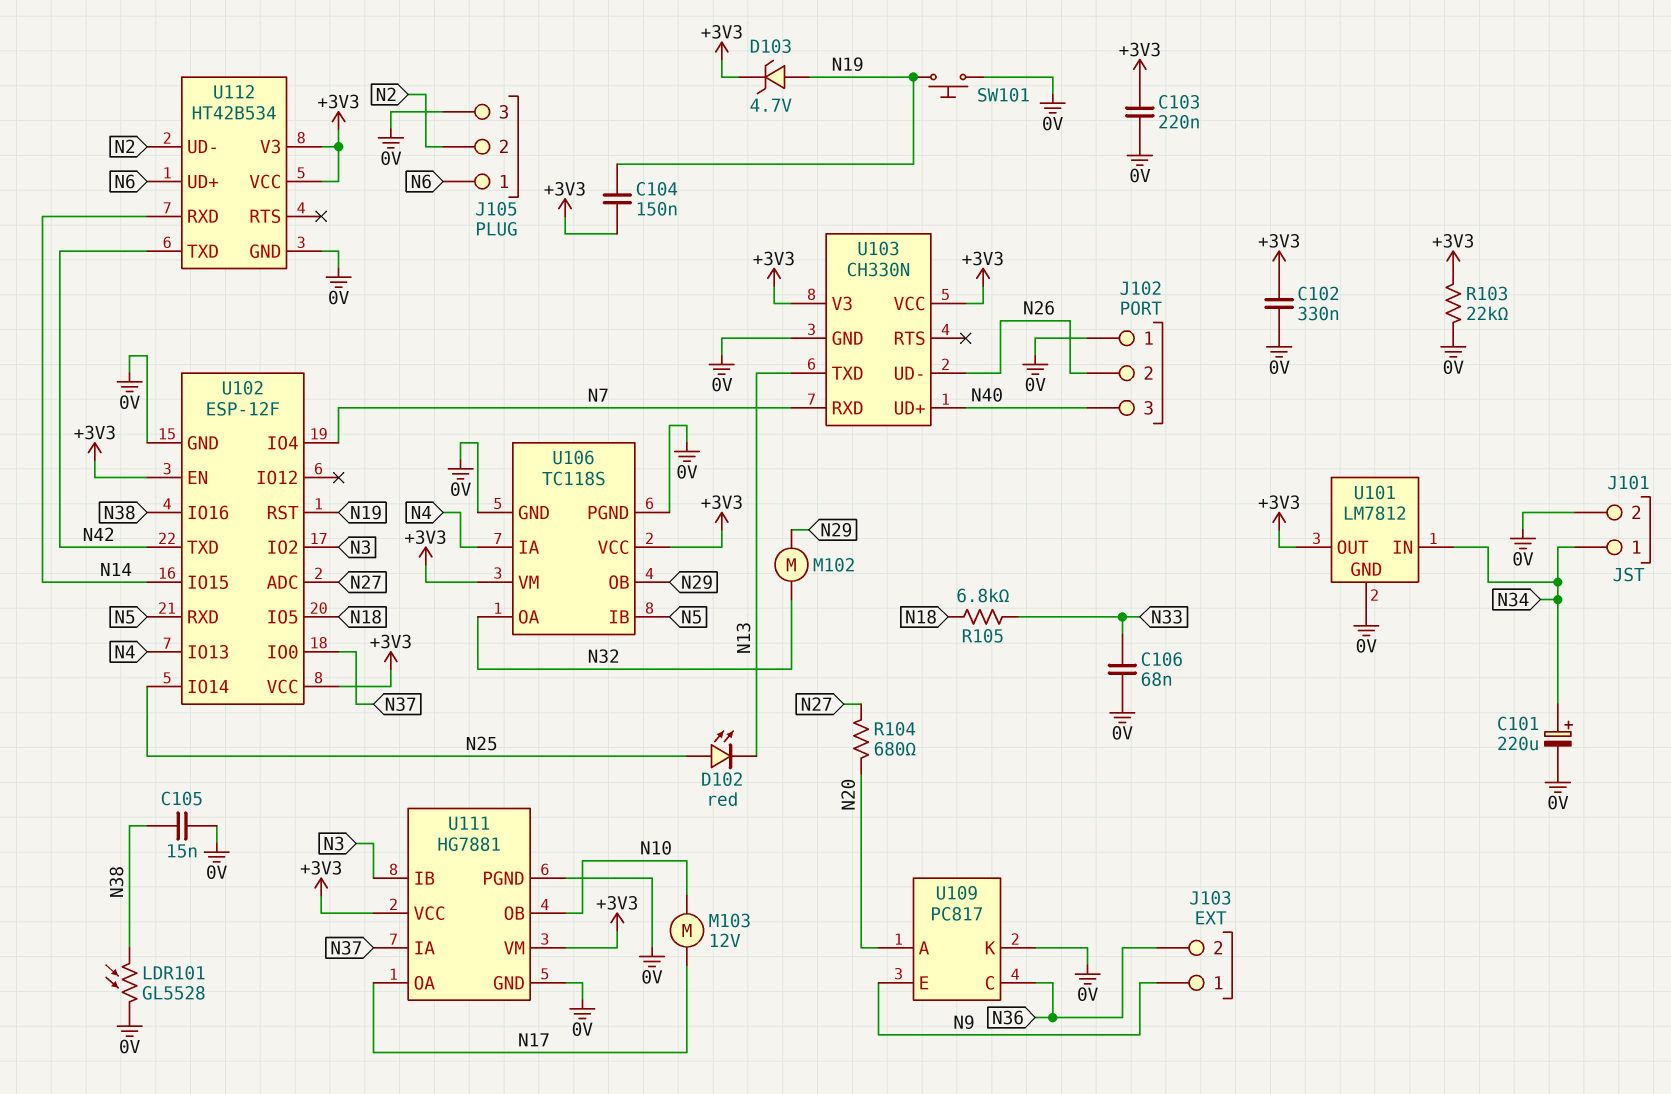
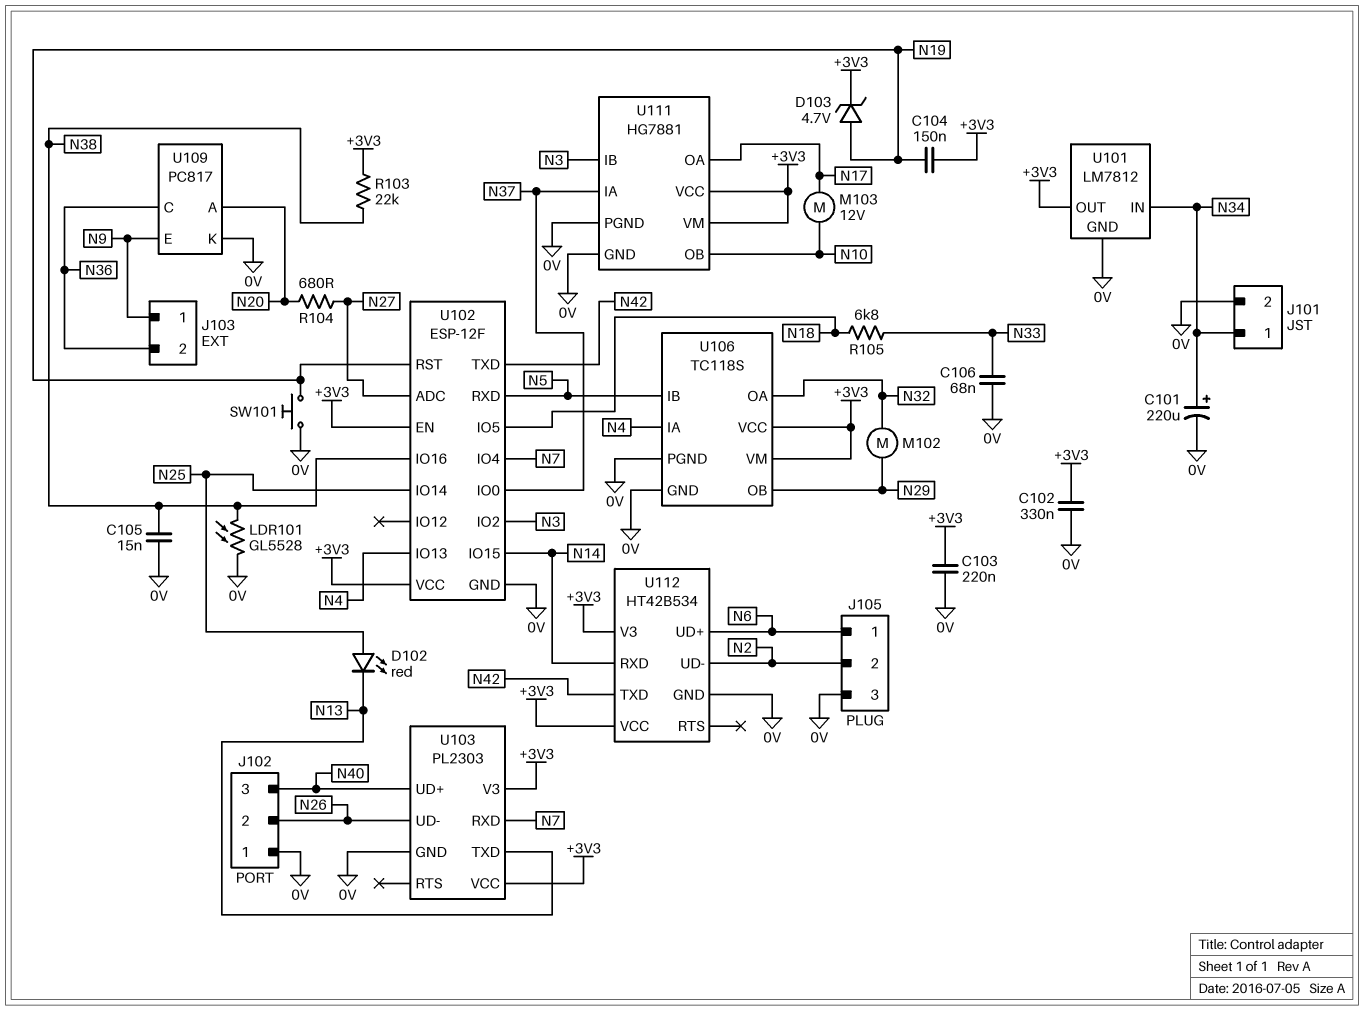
R103: 22k (+3V3, 0V) -> 22k (+3V3, N38)
U103: CH330N -> PL2303

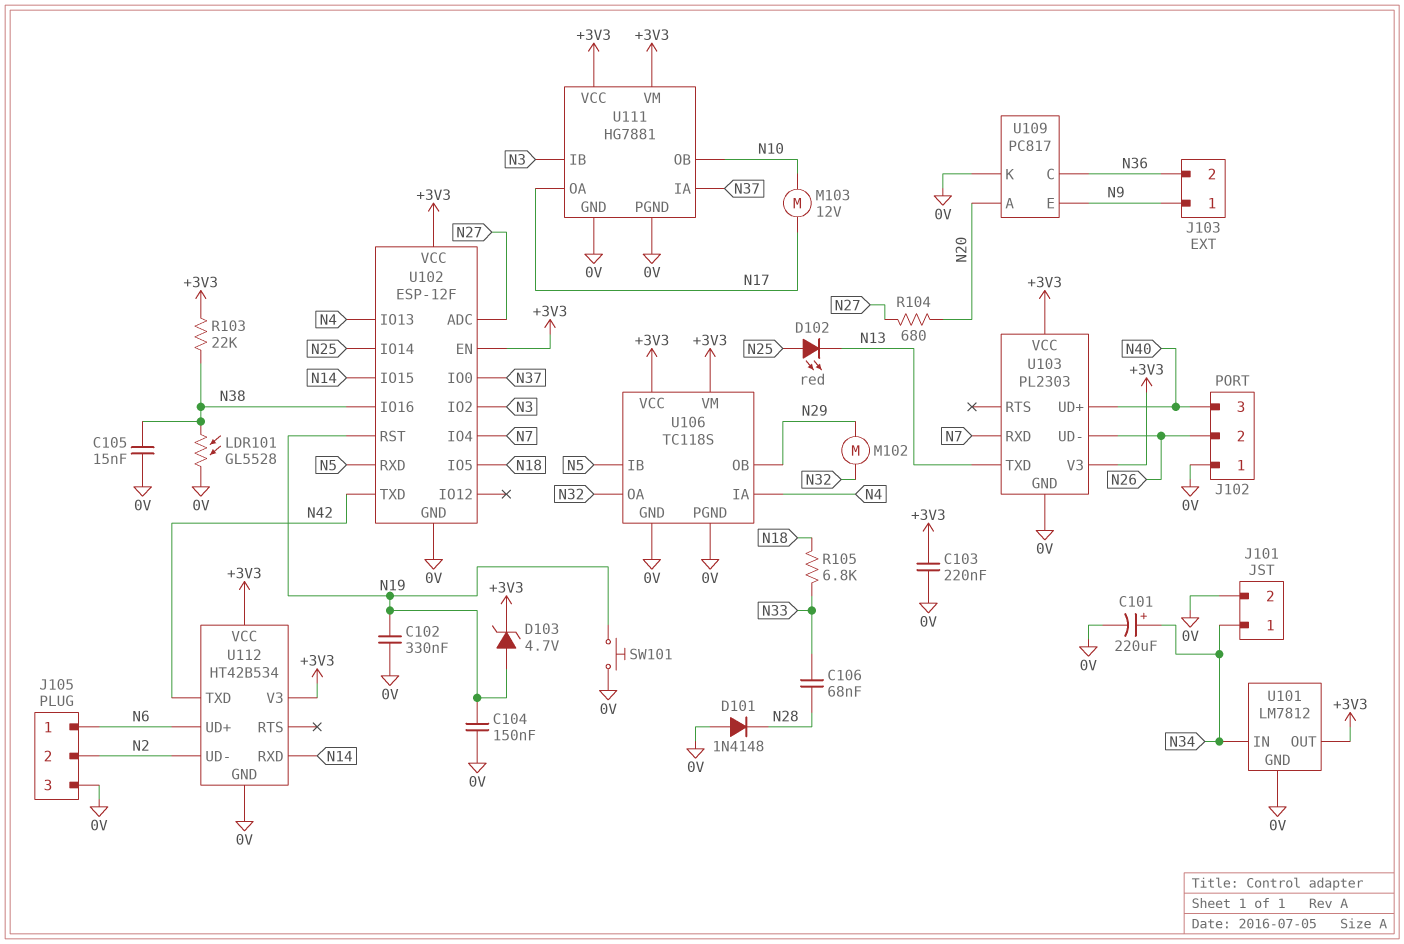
C102: 330nF (+3V3, 0V) -> 330nF (0V, N19)
C104: 150nF (+3V3, N19) -> 150nF (0V, N19)
C106: 68nF (0V, N33) -> 68nF (N28, N33)
D101: none -> diode 1N4148 (A 0V, K N28)

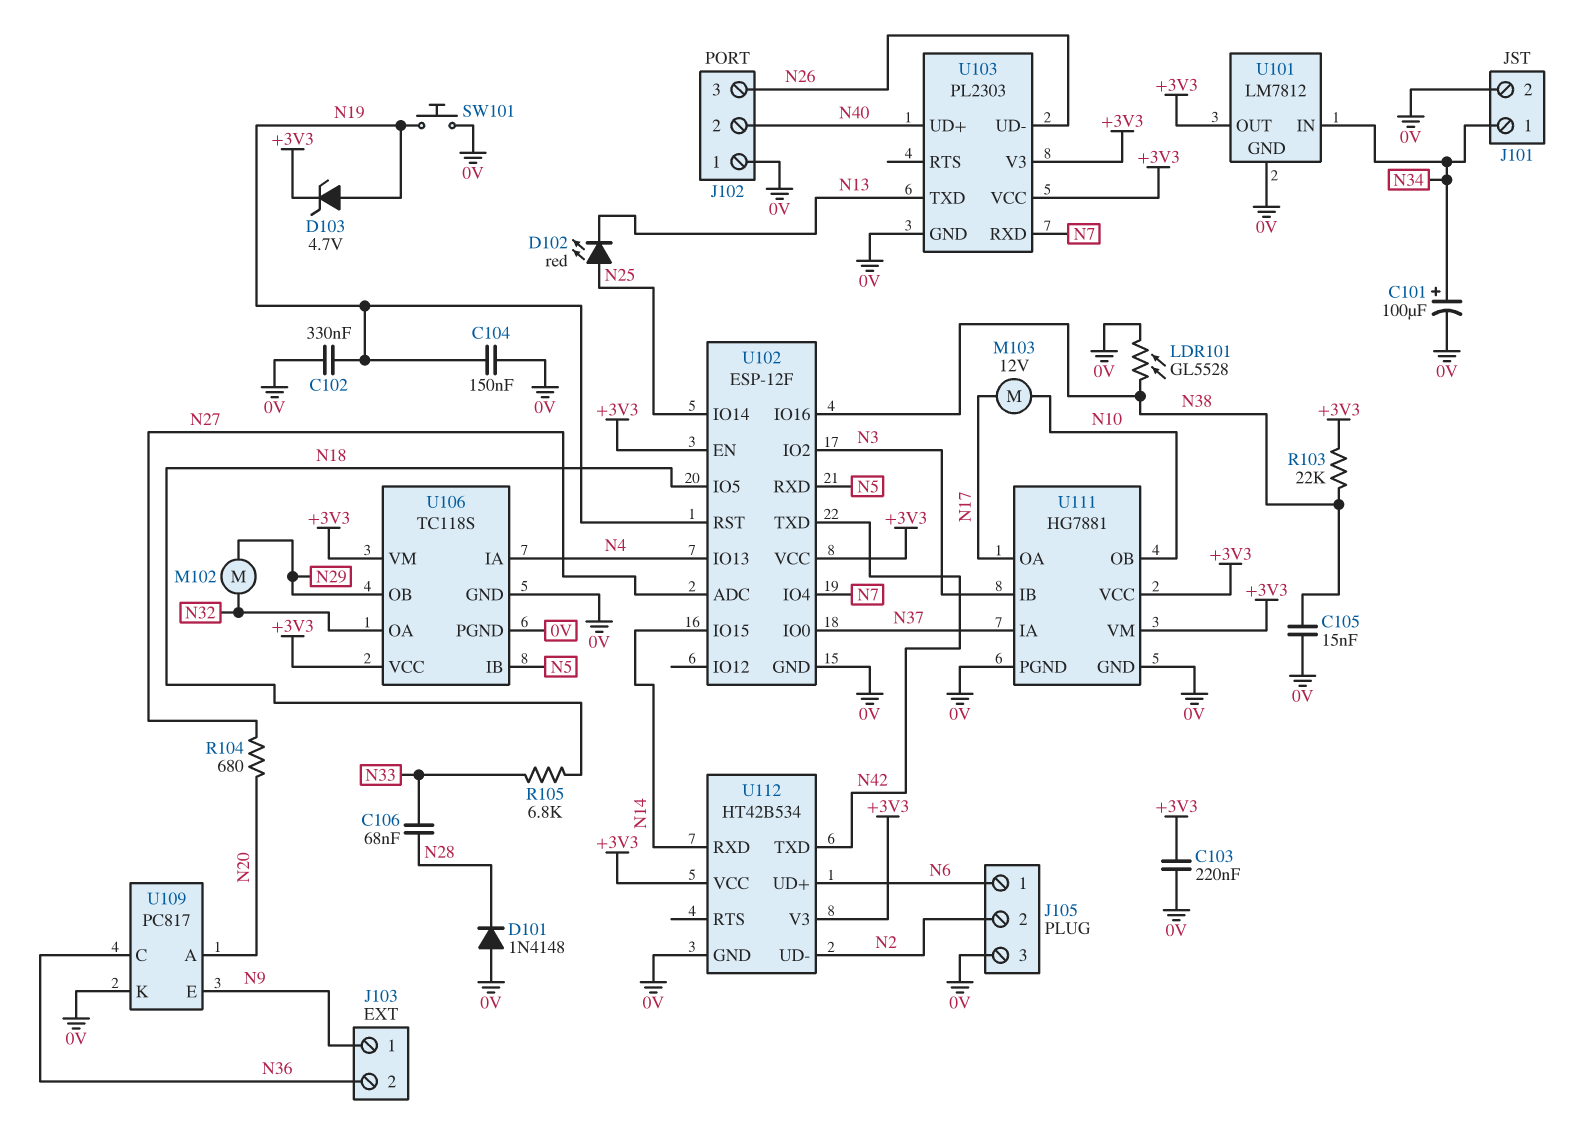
C101: 220uF (plus N34, minus 0V) -> 100uF (plus N34, minus 0V)
J102 pin 2: N26 -> N40
J102 pin 3: N40 -> N26

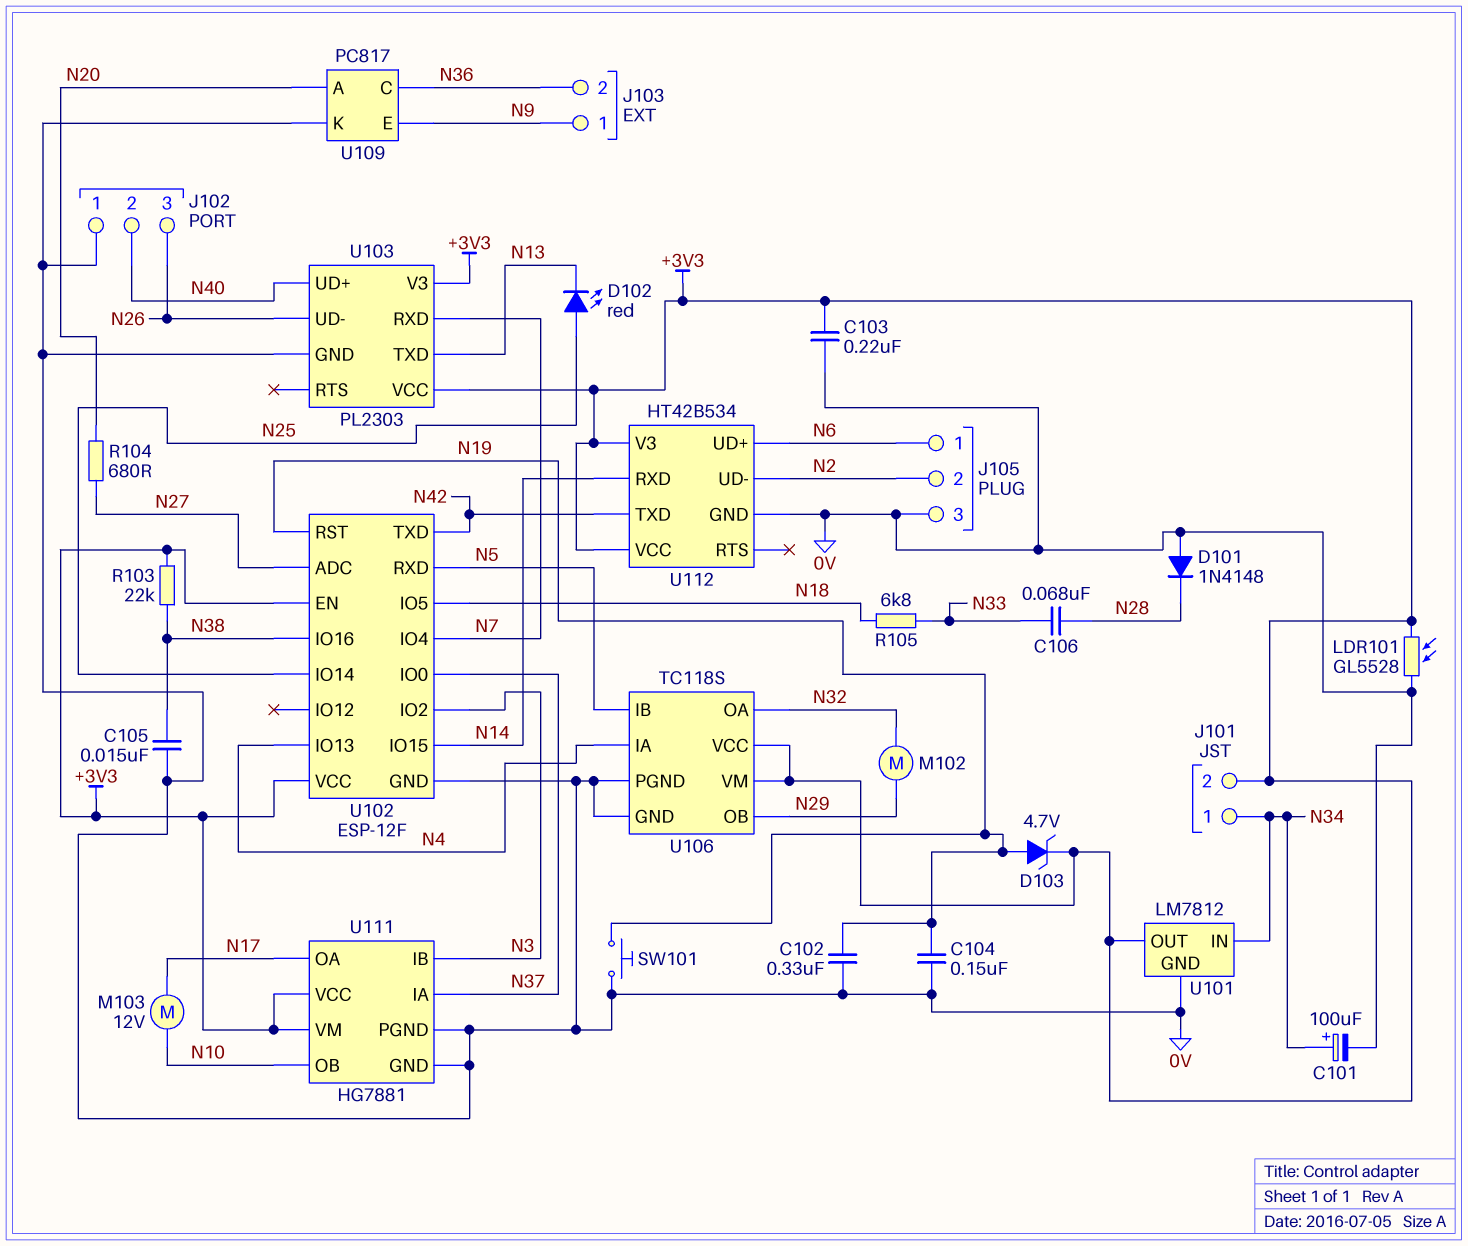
J101 pin 2: 0V -> +3V3
LDR101: GL5528 (0V, N38) -> GL5528 (+3V3, 0V)

